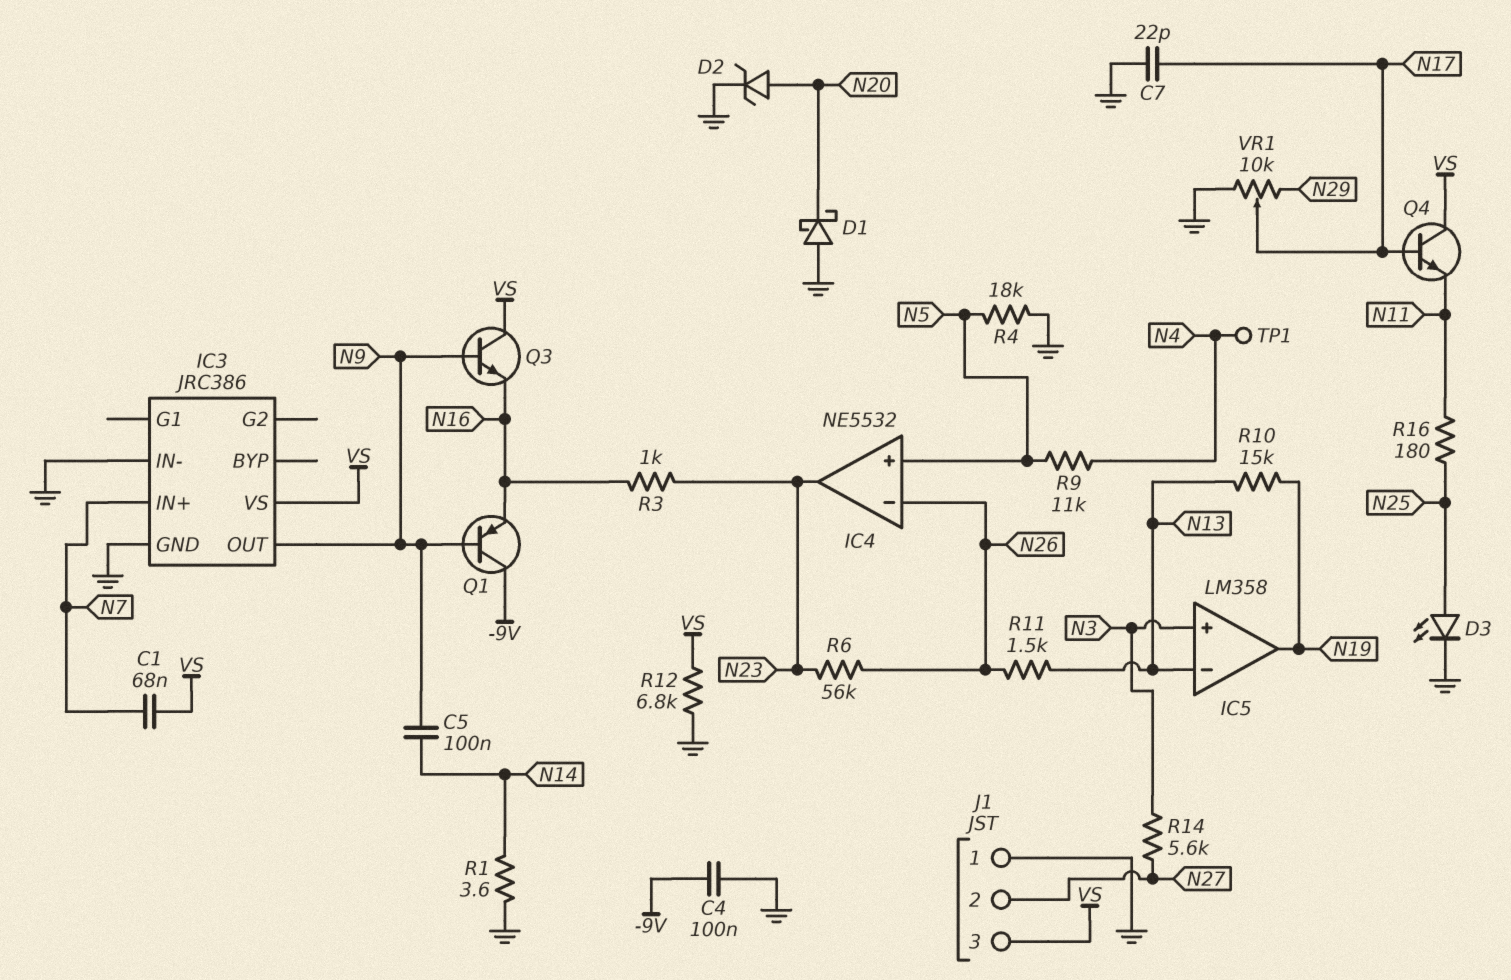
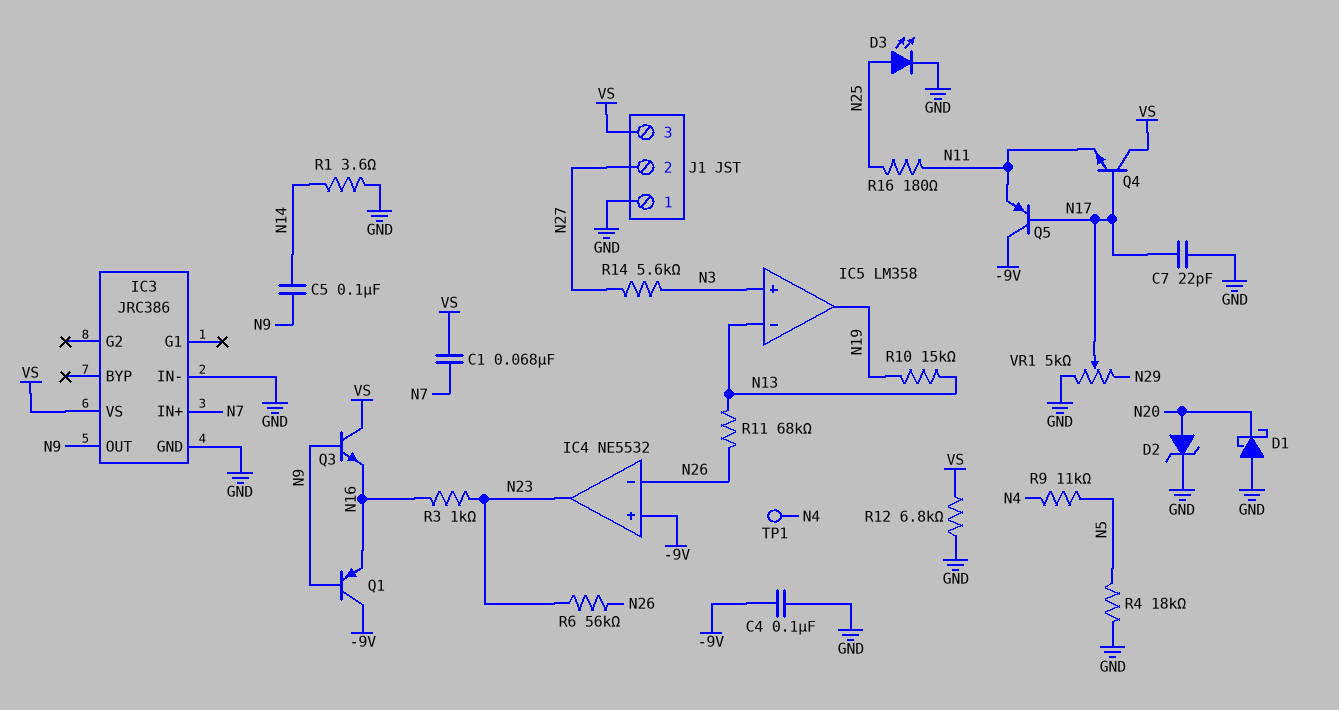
IC4 pin in+: N5 -> -9V
Q5: none -> PNP (B N17, C -9V, E N11)
R11: 1.5k (N13, N26) -> 68k (N13, N26)
VR1: 10k (GND, N29, wiper N17) -> 5k (GND, N29, wiper N17)

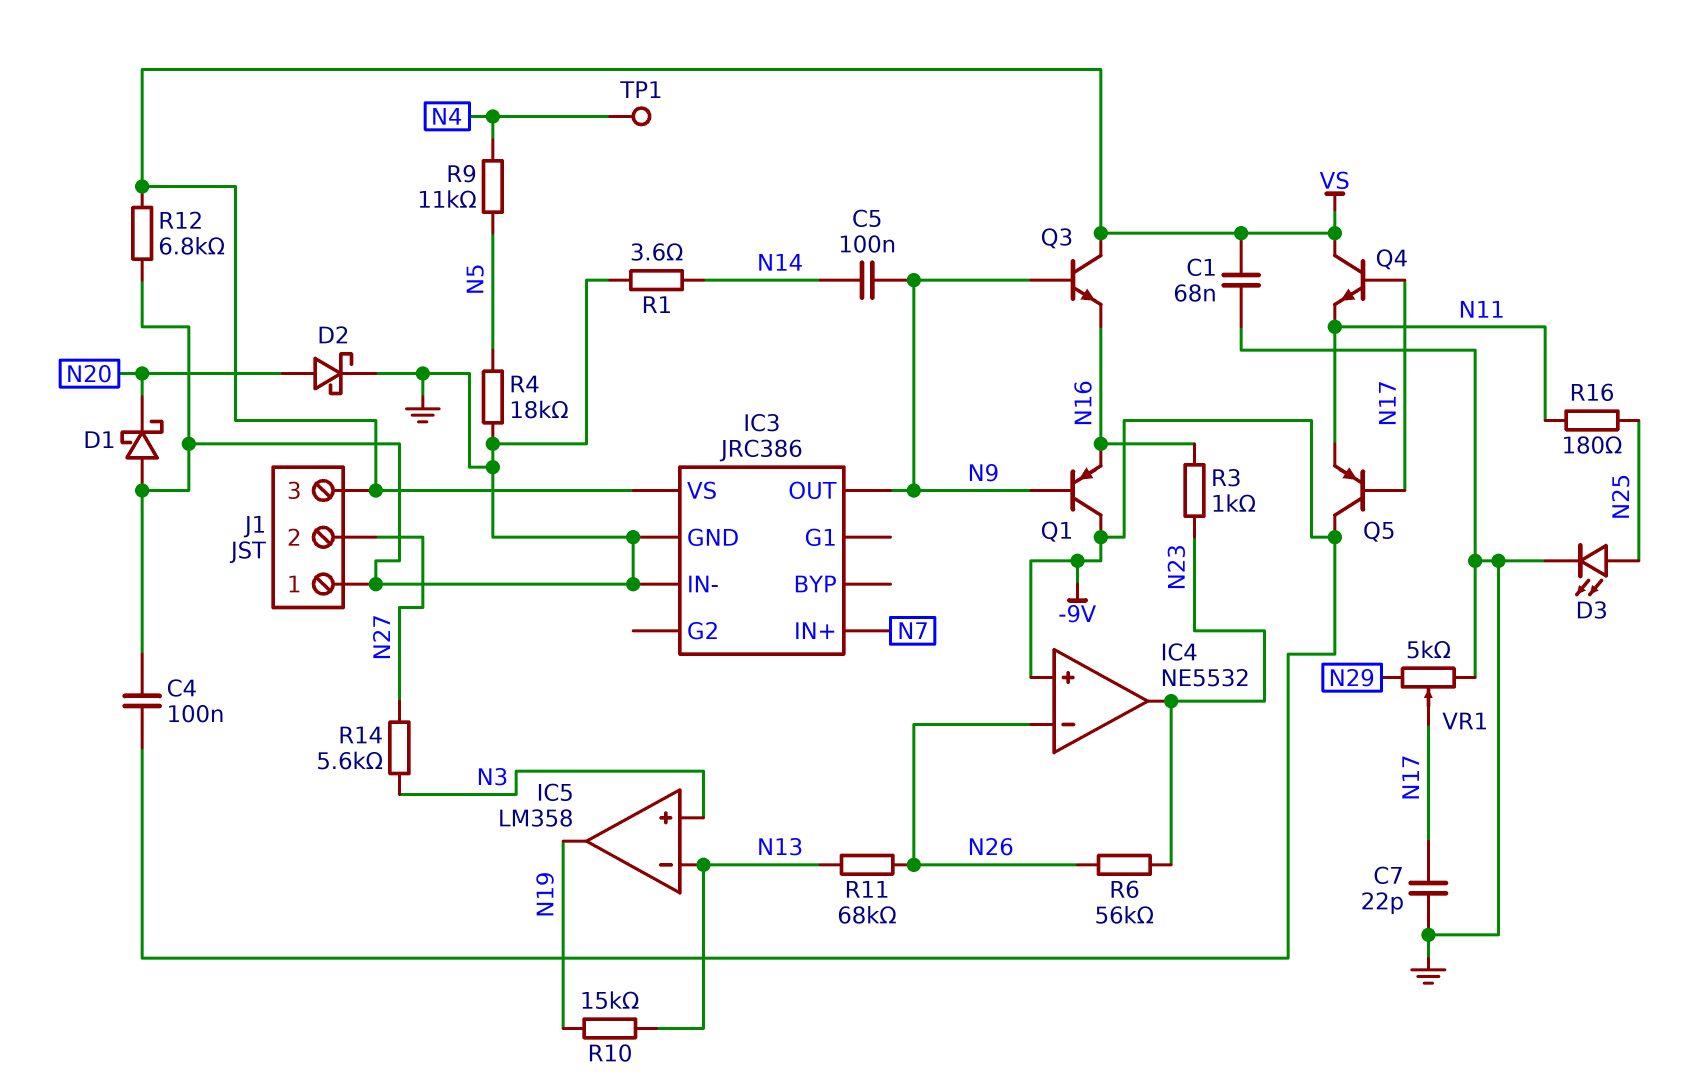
C1: 68nF (N7, VS) -> 68nF (GND, VS)
D2: zener (A N20, K GND) -> schottky (A N20, K GND)

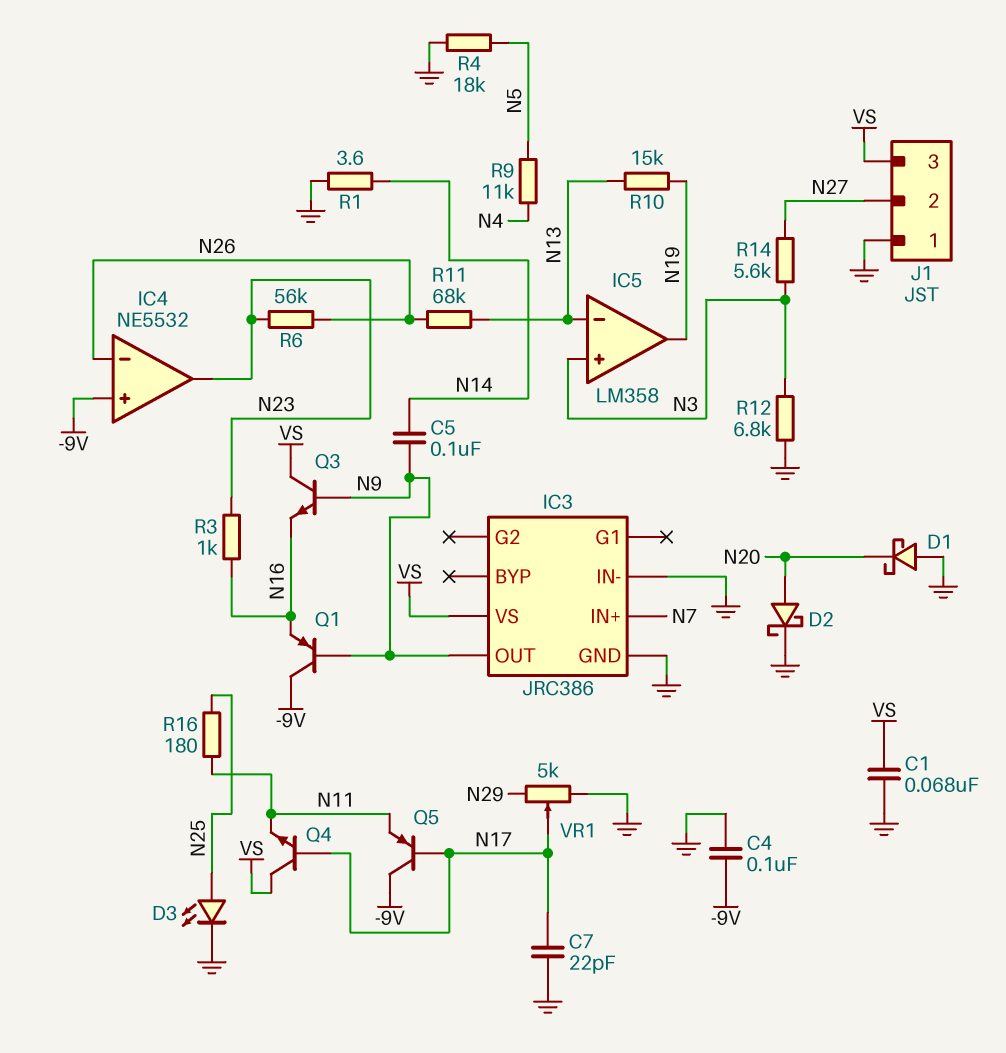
R12: 6.8k (GND, VS) -> 6.8k (GND, N3)
TP1: test point (N4) -> none

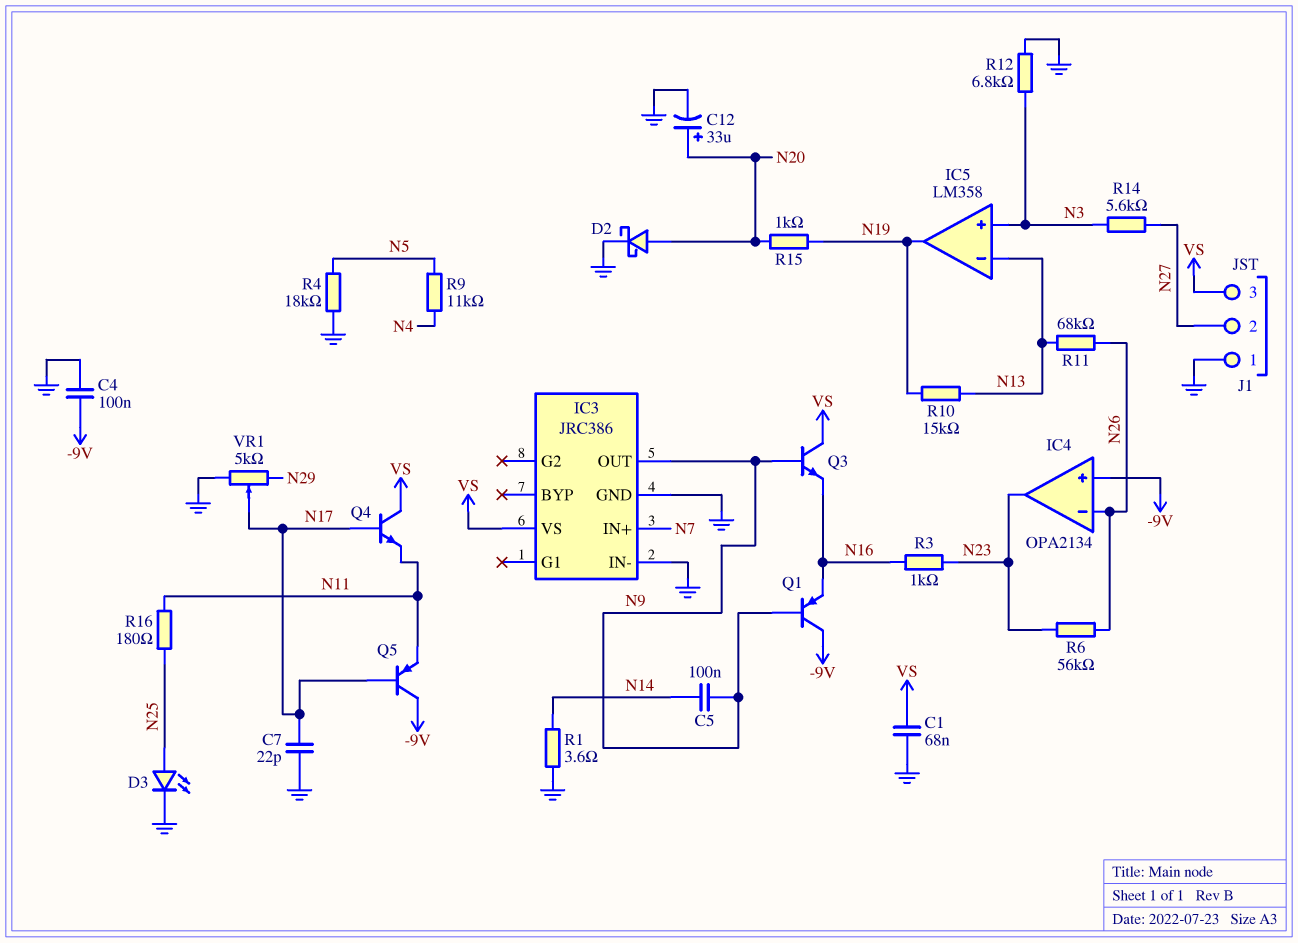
C12: none -> 33uF (plus N20, minus GND)
D1: schottky (A GND, K N20) -> none
IC4: NE5532 -> OPA2134
R15: none -> 1k (N19, N20)

